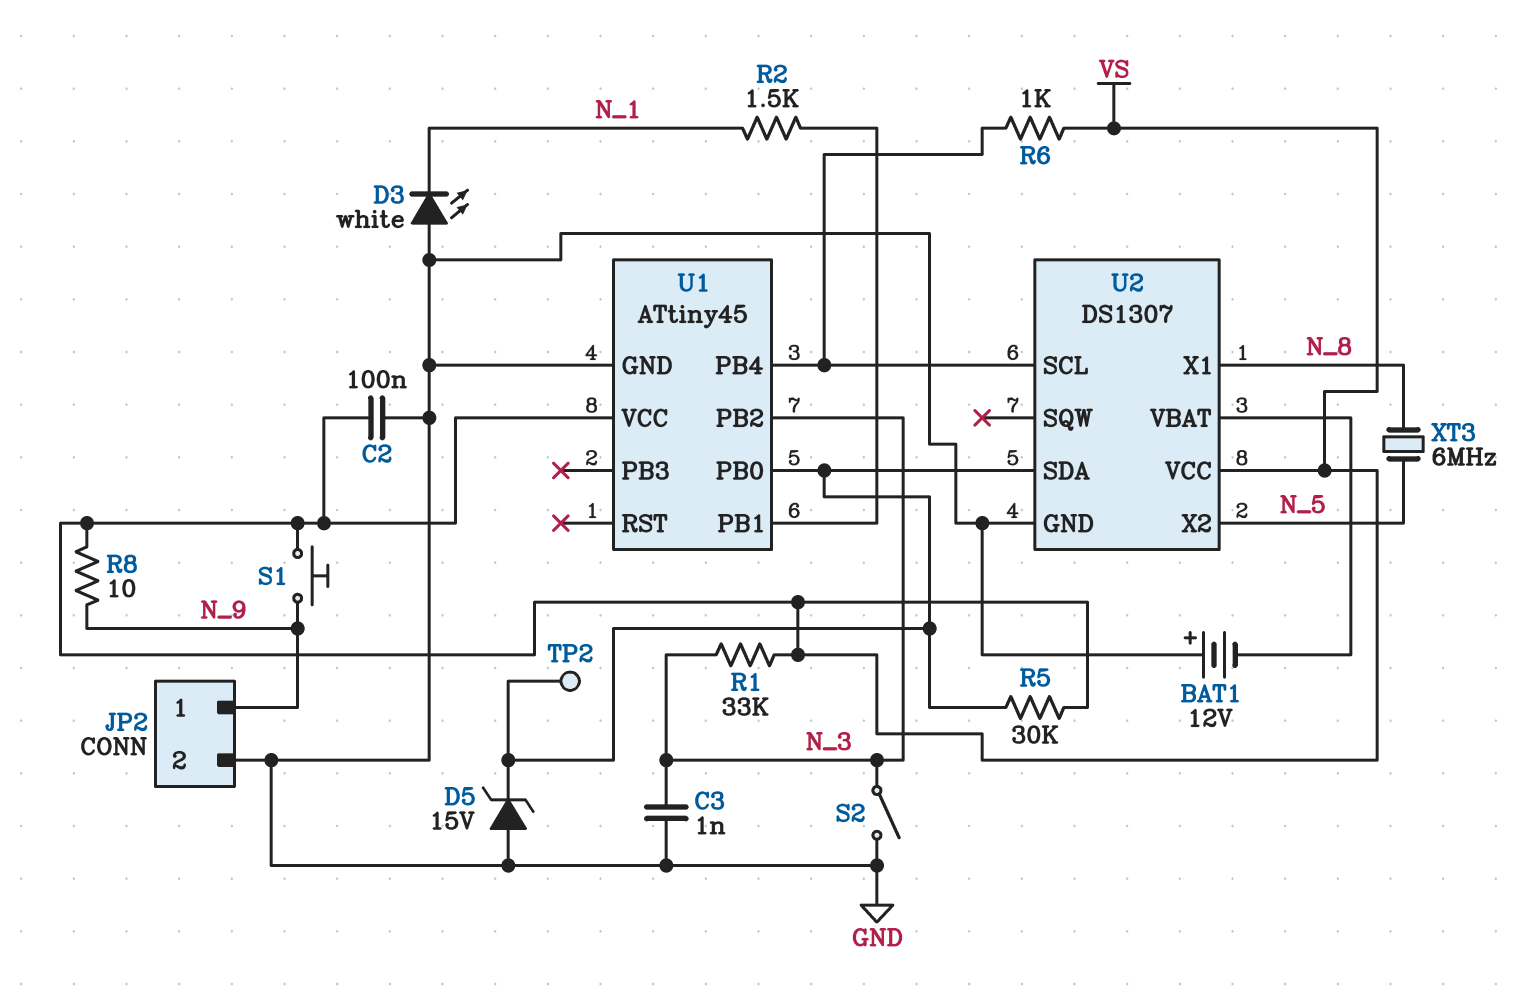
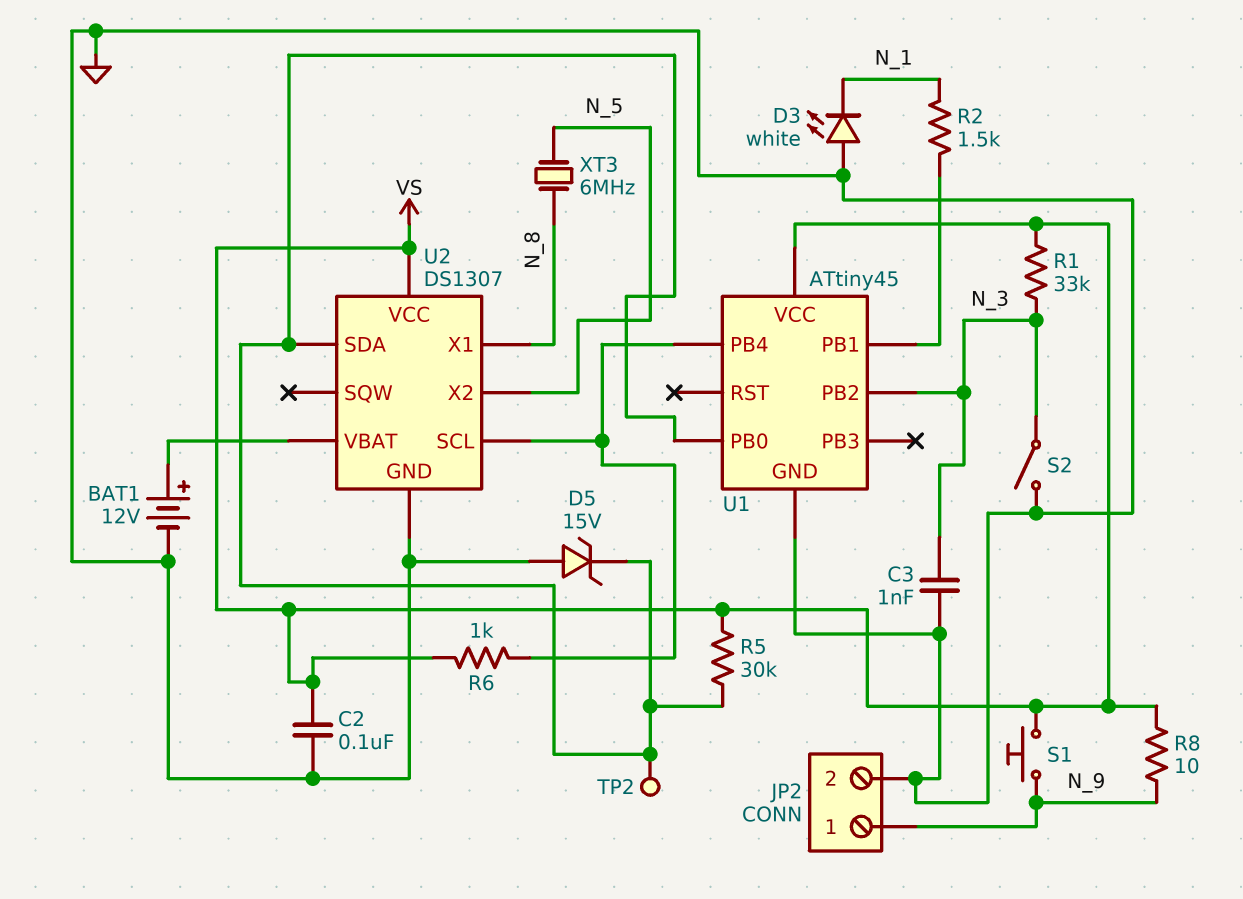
BAT1: 12V (plus GND, minus U2/VBAT) -> 12V (plus U2/VBAT, minus GND)

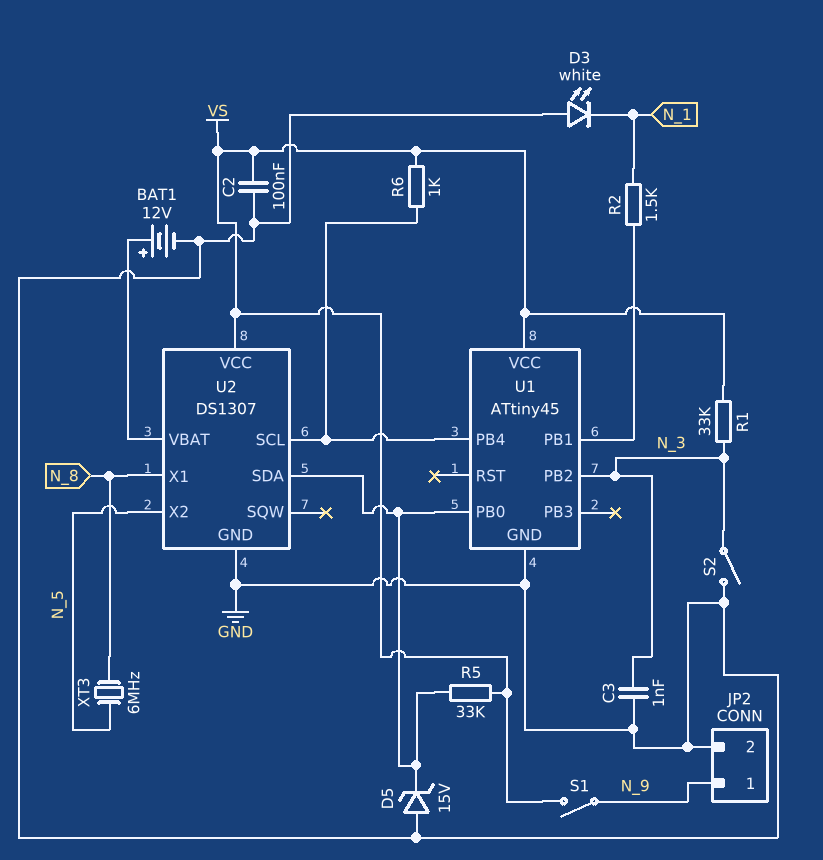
R5: 30k (U1/PB0, VS) -> 33k (U1/PB0, VS)
R8: 10 (N_9, VS) -> none
S1: button (N_9, VS) -> switch (N_9, VS)
TP2: test point (U1/PB0) -> none

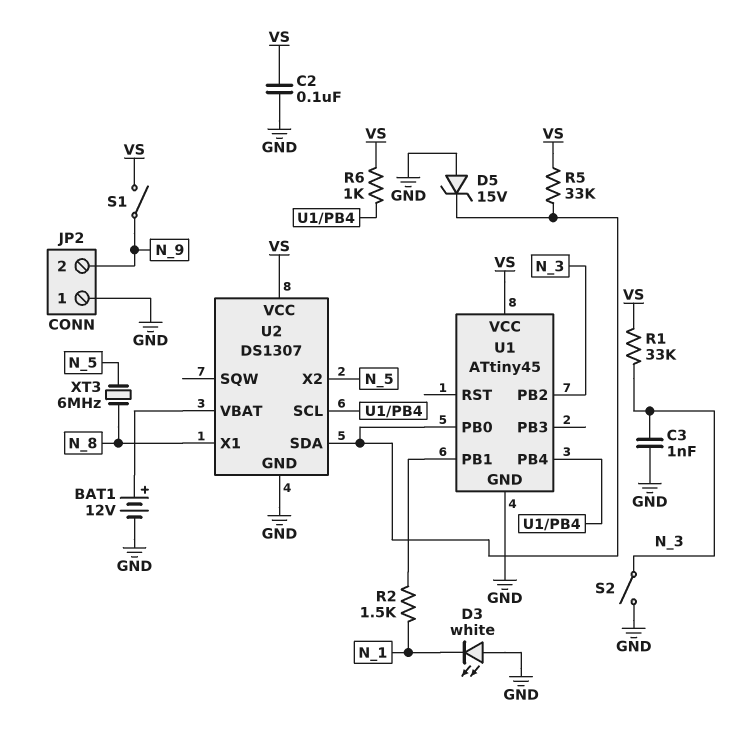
JP2 pin 1: N_9 -> GND
JP2 pin 2: GND -> N_9

